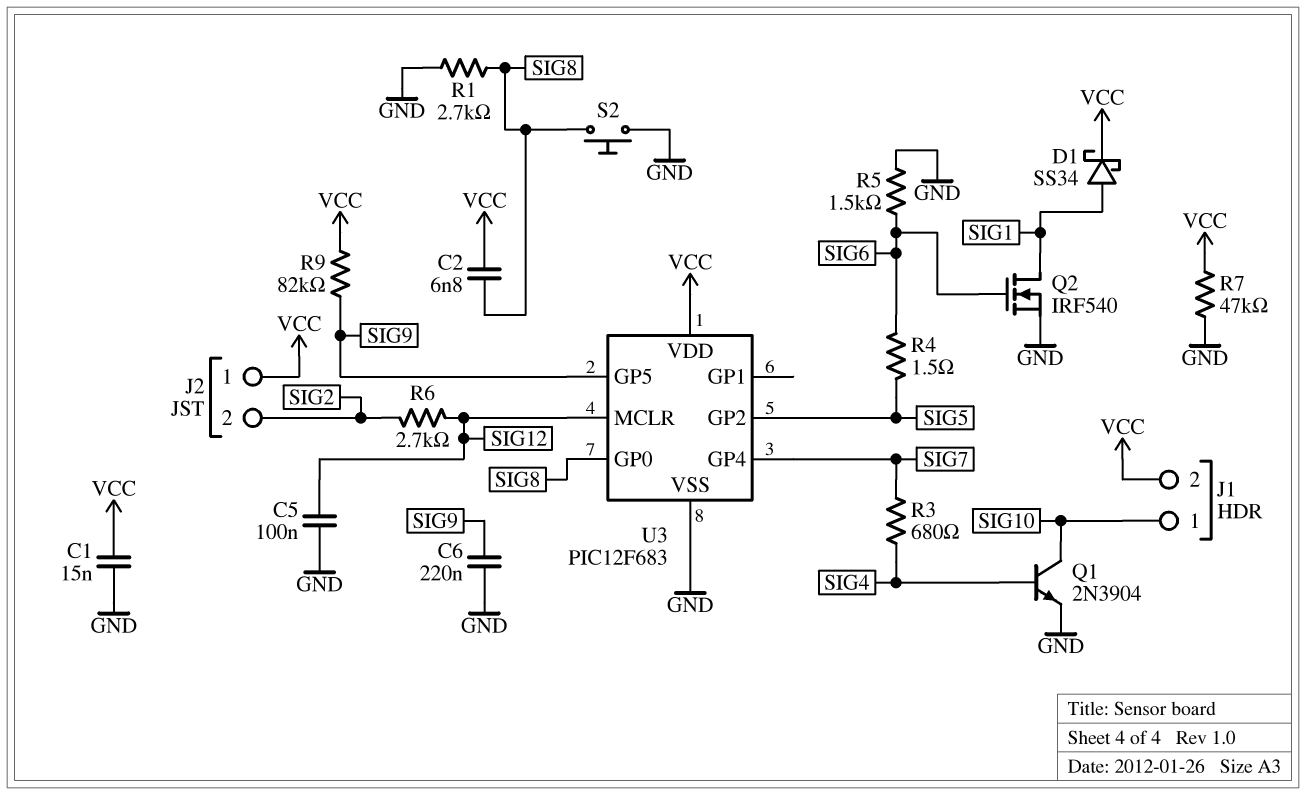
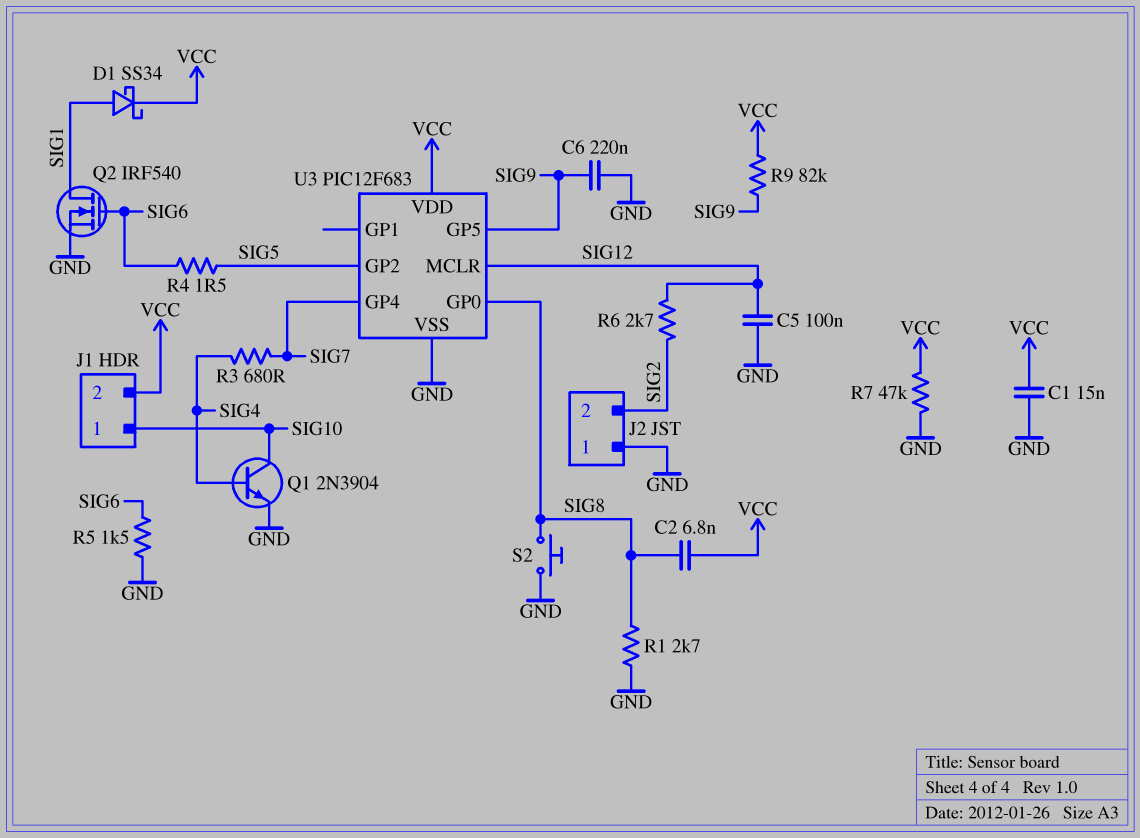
J2 pin 1: VCC -> GND

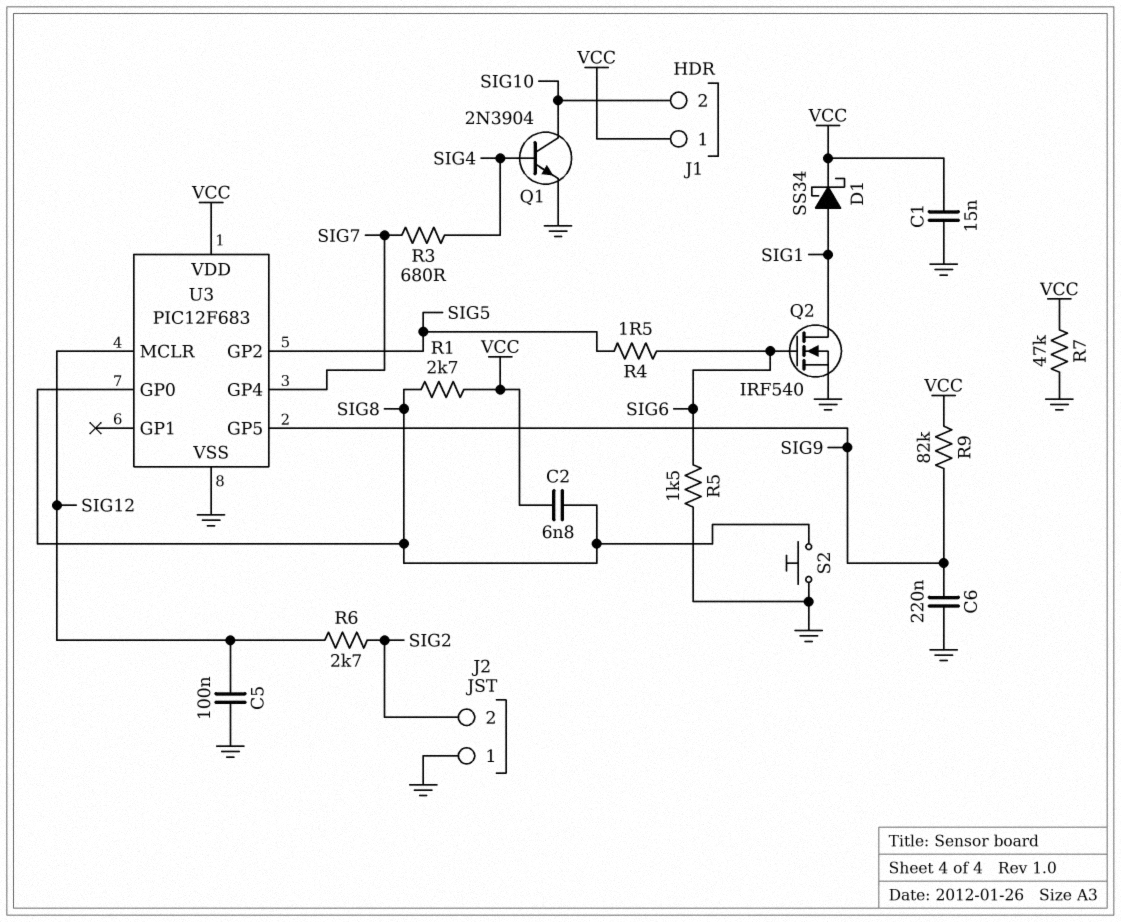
J1 pin 1: SIG10 -> VCC
J1 pin 2: VCC -> SIG10
R1: 2.7k (GND, SIG8) -> 2.7k (SIG8, VCC)

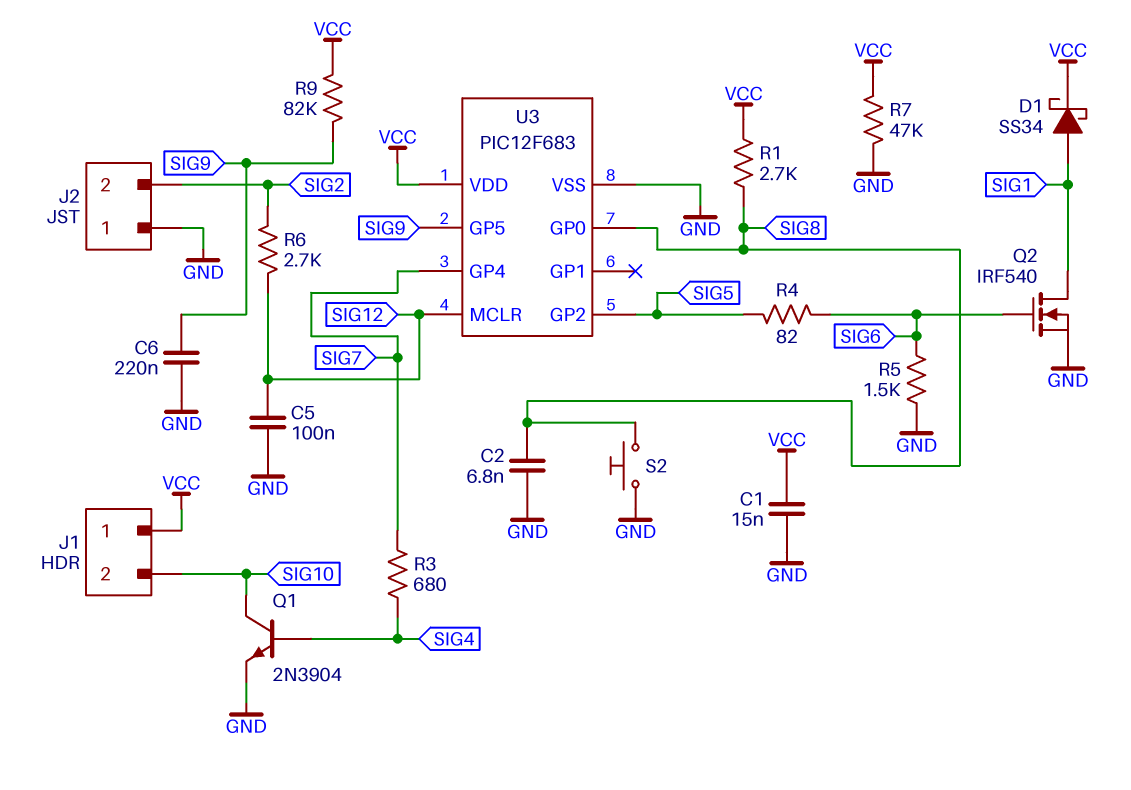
C2: 6.8nF (SIG8, VCC) -> 6.8nF (GND, SIG8)
R4: 1.5 (SIG5, SIG6) -> 82 (SIG5, SIG6)

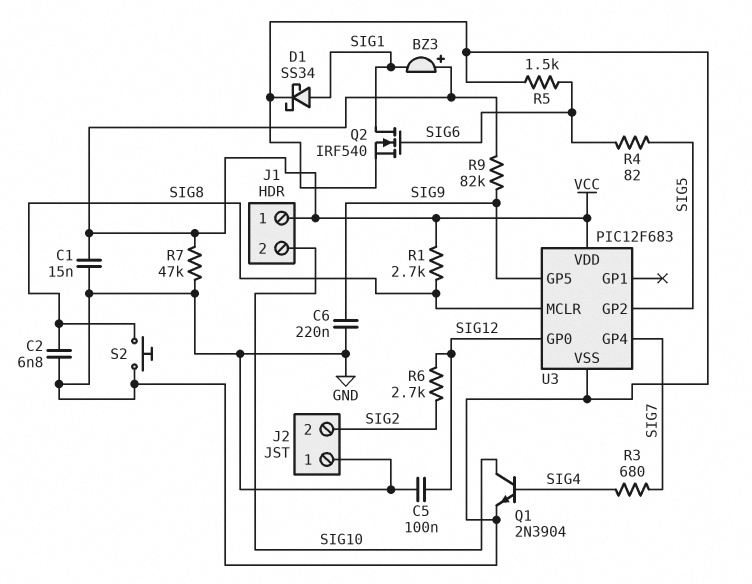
BZ3: none -> buzzer (plus VCC, minus SIG1)
D1: schottky SS34 (A SIG1, K VCC) -> schottky SS34 (A SIG1, K GND)
U3 pin GP0: SIG8 -> SIG12
U3 pin MCLR: SIG12 -> SIG8

